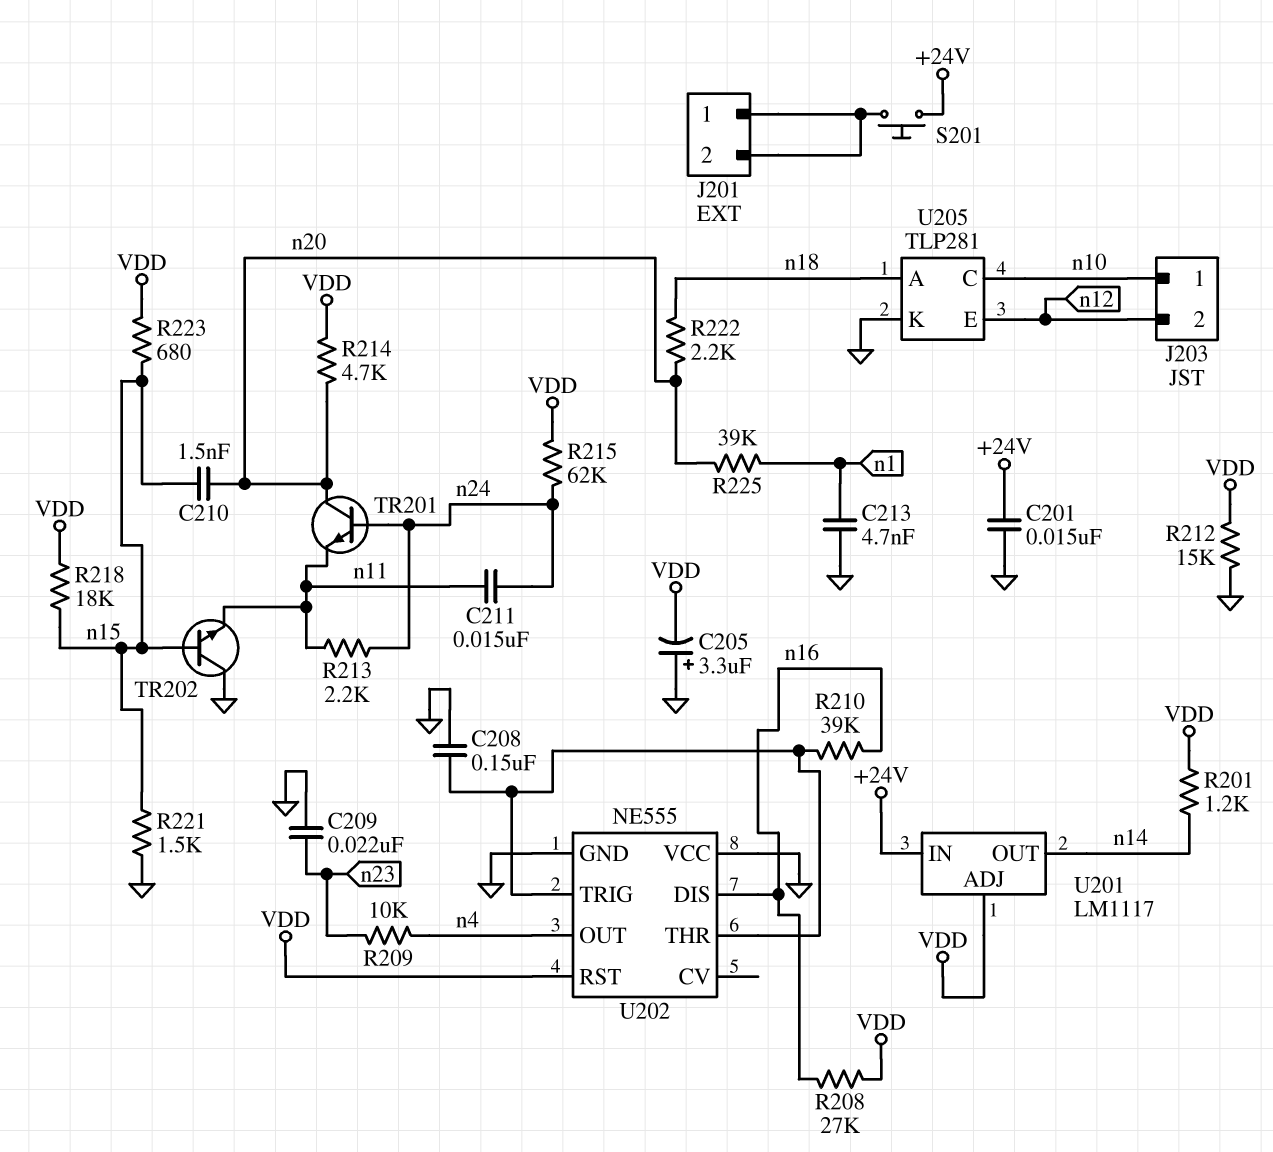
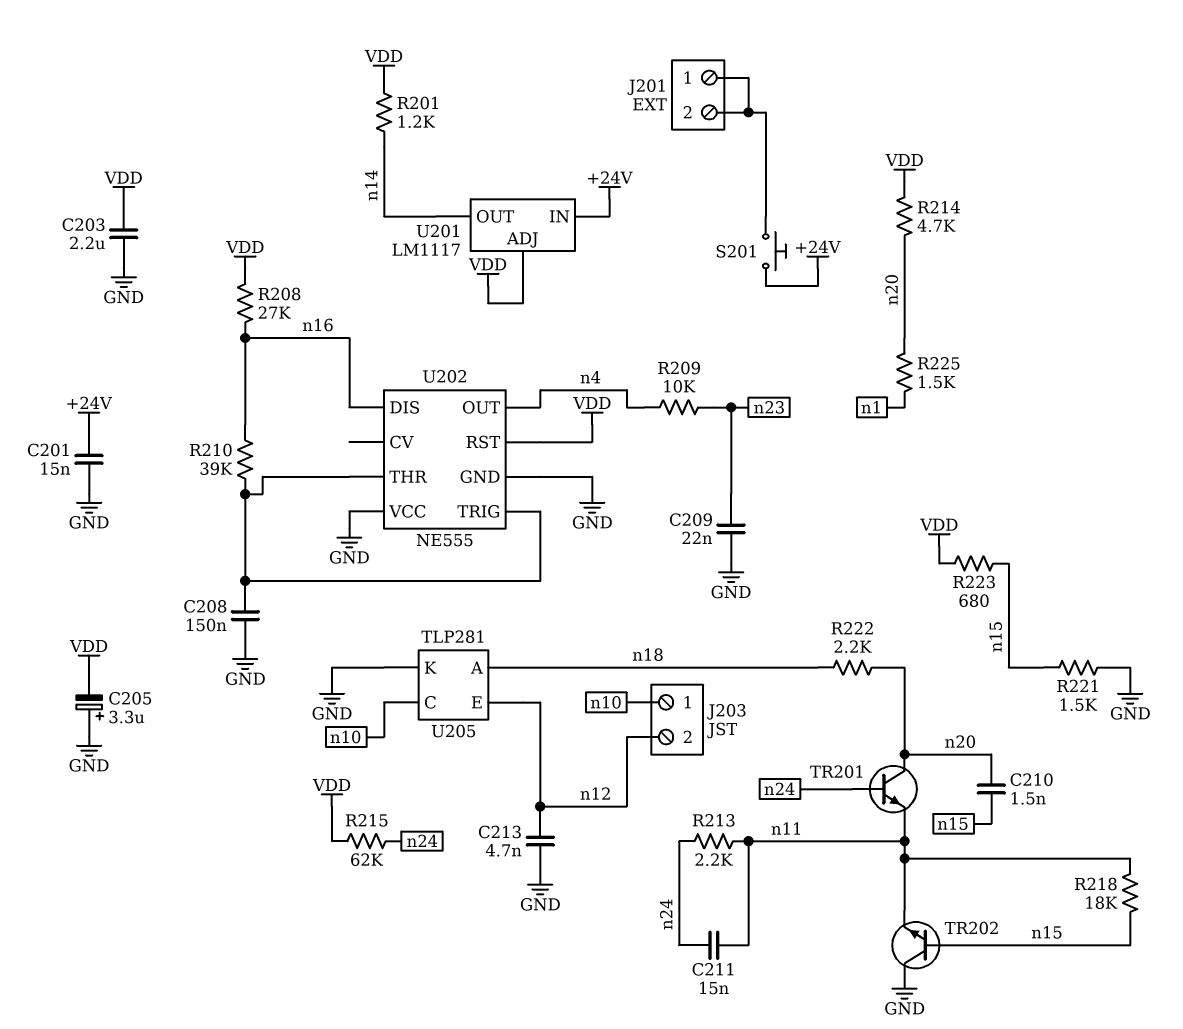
C203: none -> 2.2uF (GND, VDD)
C213: 4.7nF (GND, n1) -> 4.7nF (GND, n12)
R212: 15k (GND, VDD) -> none
R218: 18k (VDD, n15) -> 18k (n11, n15)
R225: 39k (n1, n20) -> 1.5k (n1, n20)

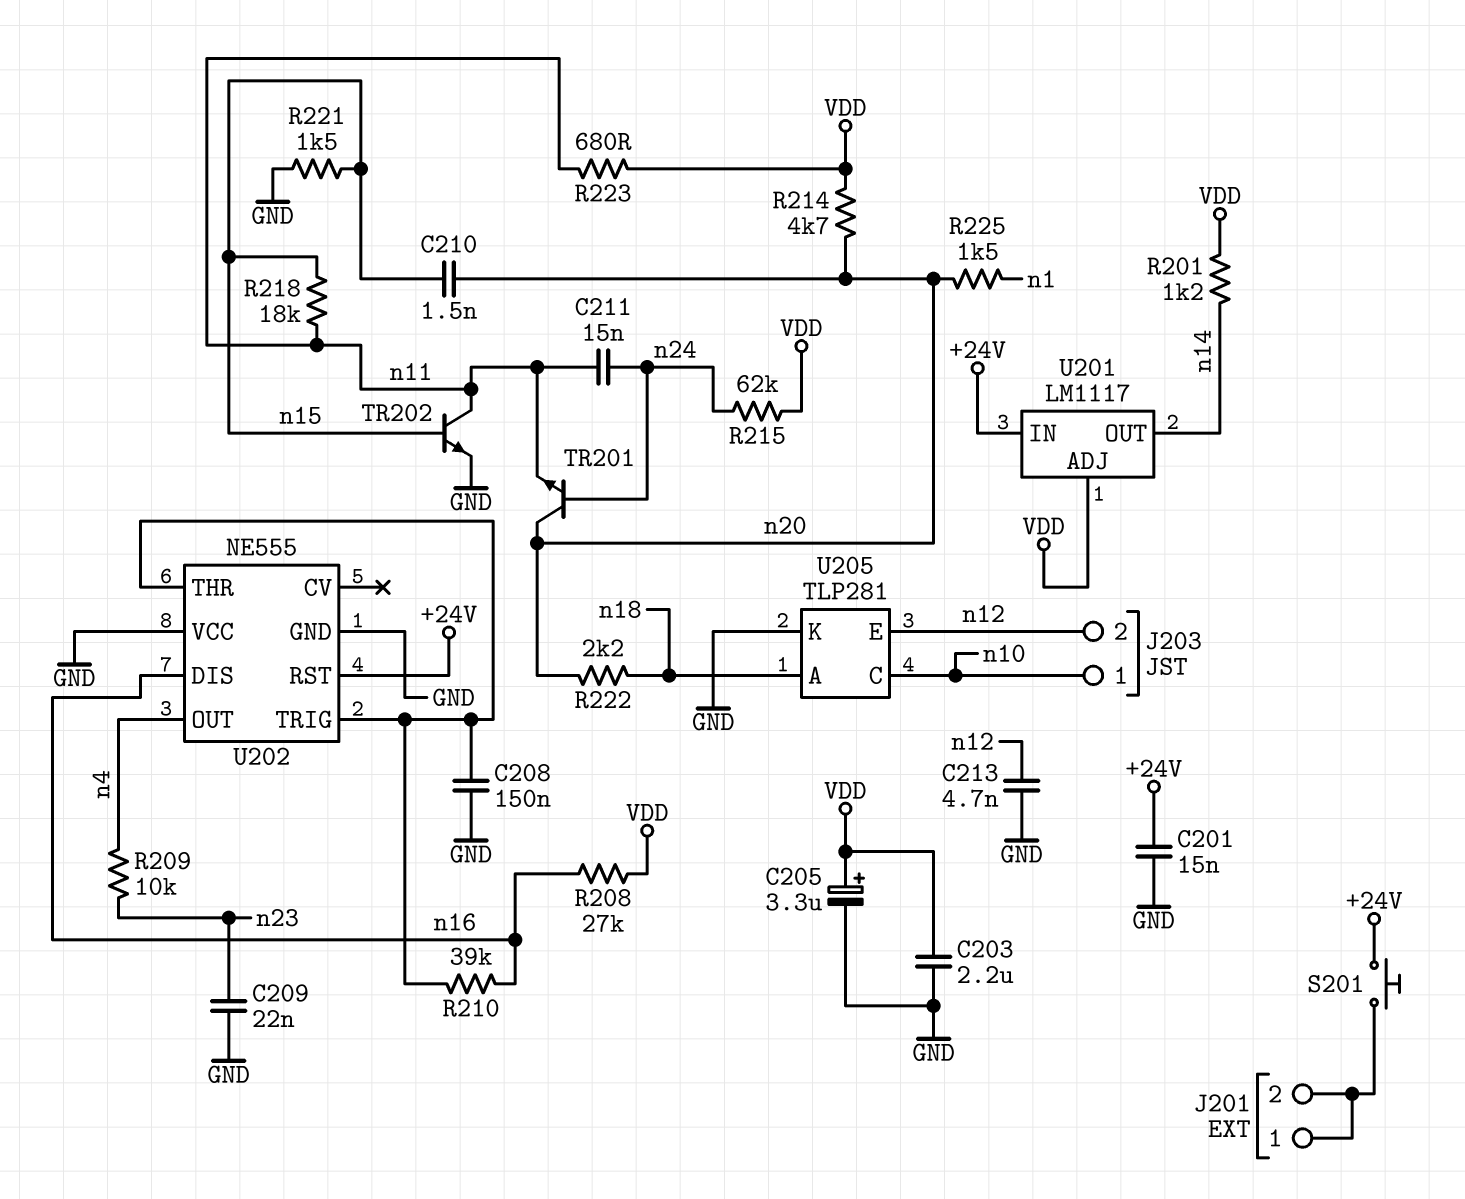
C205: 3.3uF (plus GND, minus VDD) -> 3.3uF (plus VDD, minus GND)
R213: 2.2k (n11, n24) -> none
R223: 680 (VDD, n15) -> 680 (VDD, n11)
TR202: NPN (B n15, C GND, E n11) -> NPN (B n15, C n11, E GND)
U202 pin RST: VDD -> +24V

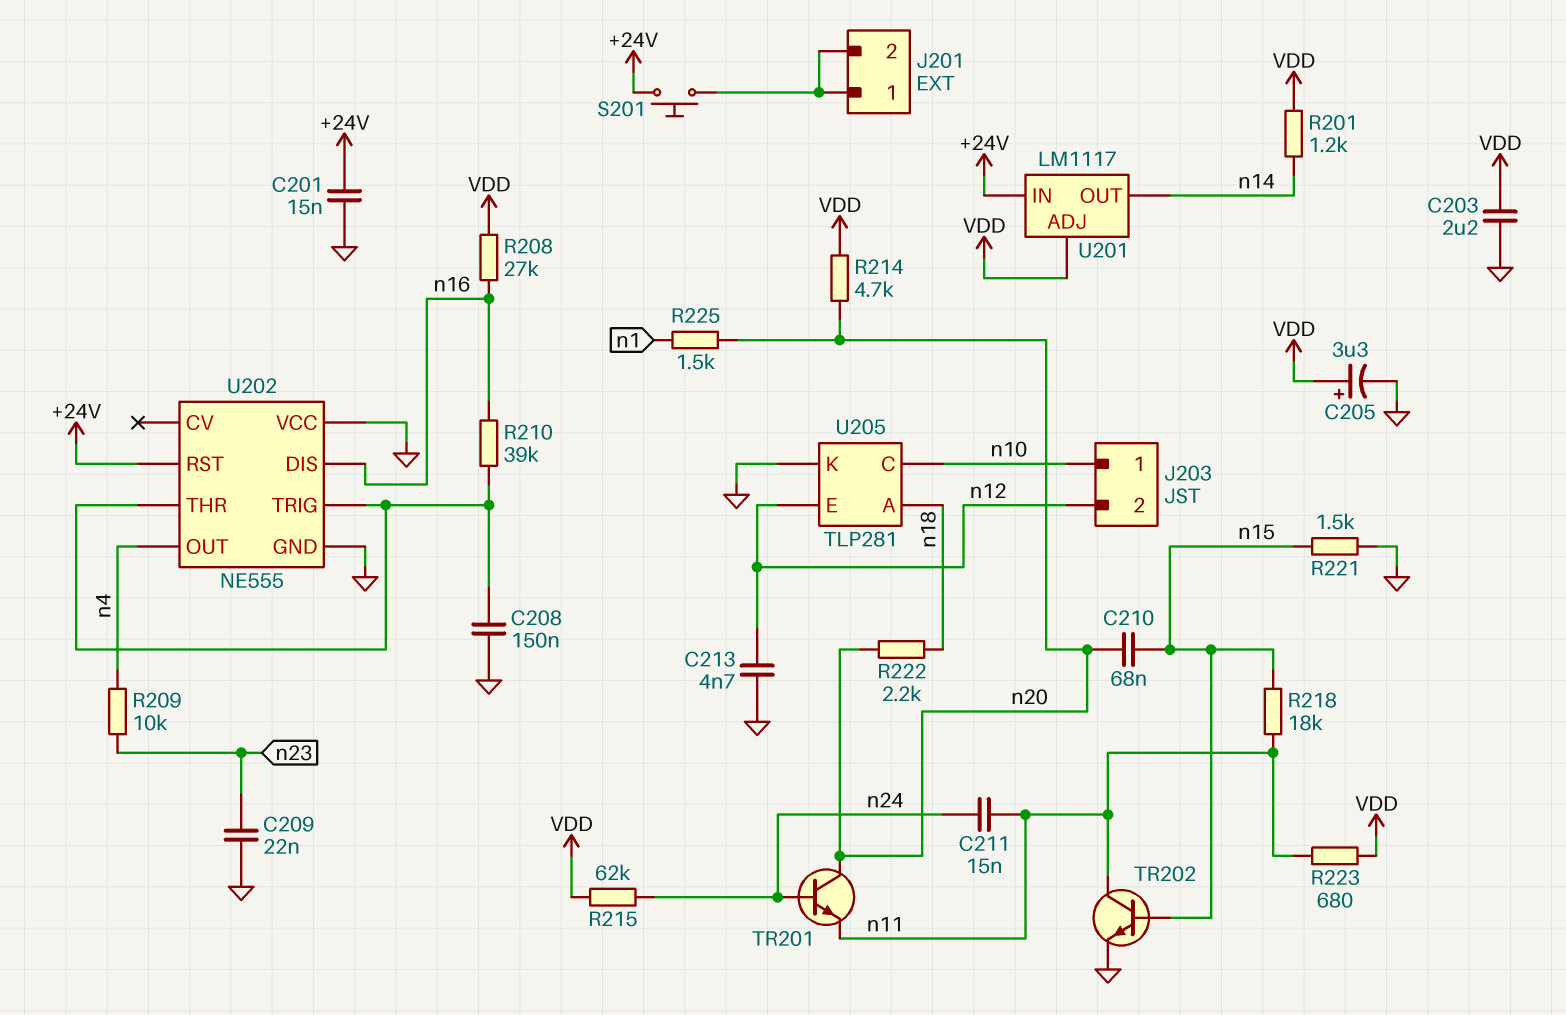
C210: 1.5nF (n15, n20) -> 68nF (n15, n20)

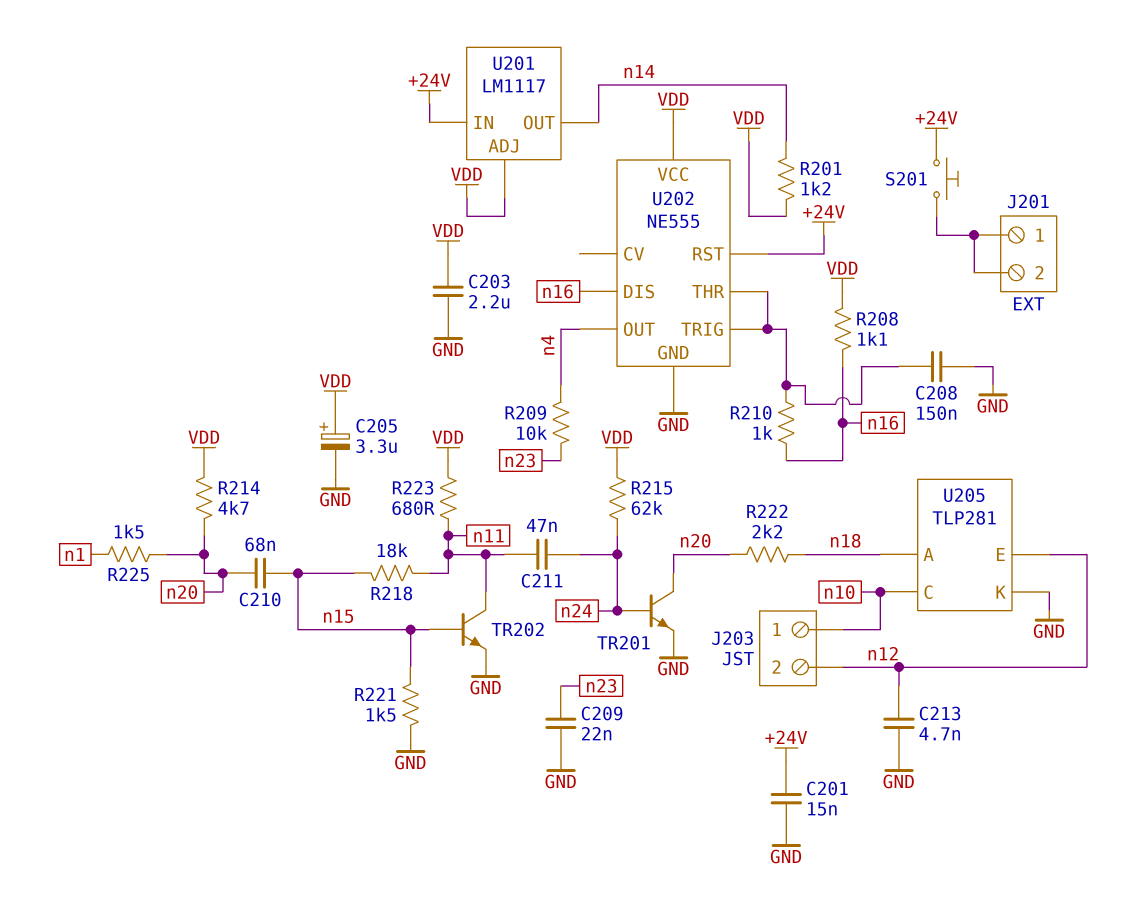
C211: 15nF (n11, n24) -> 47nF (n11, n24)
R208: 27k (VDD, n16) -> 1.1k (VDD, n16)
R210: 39k (U202/THR, n16) -> 1k (U202/THR, n16)
TR201: NPN (B n24, C n20, E n11) -> NPN (B n24, C n20, E GND)
U202 pin VCC: GND -> VDD

